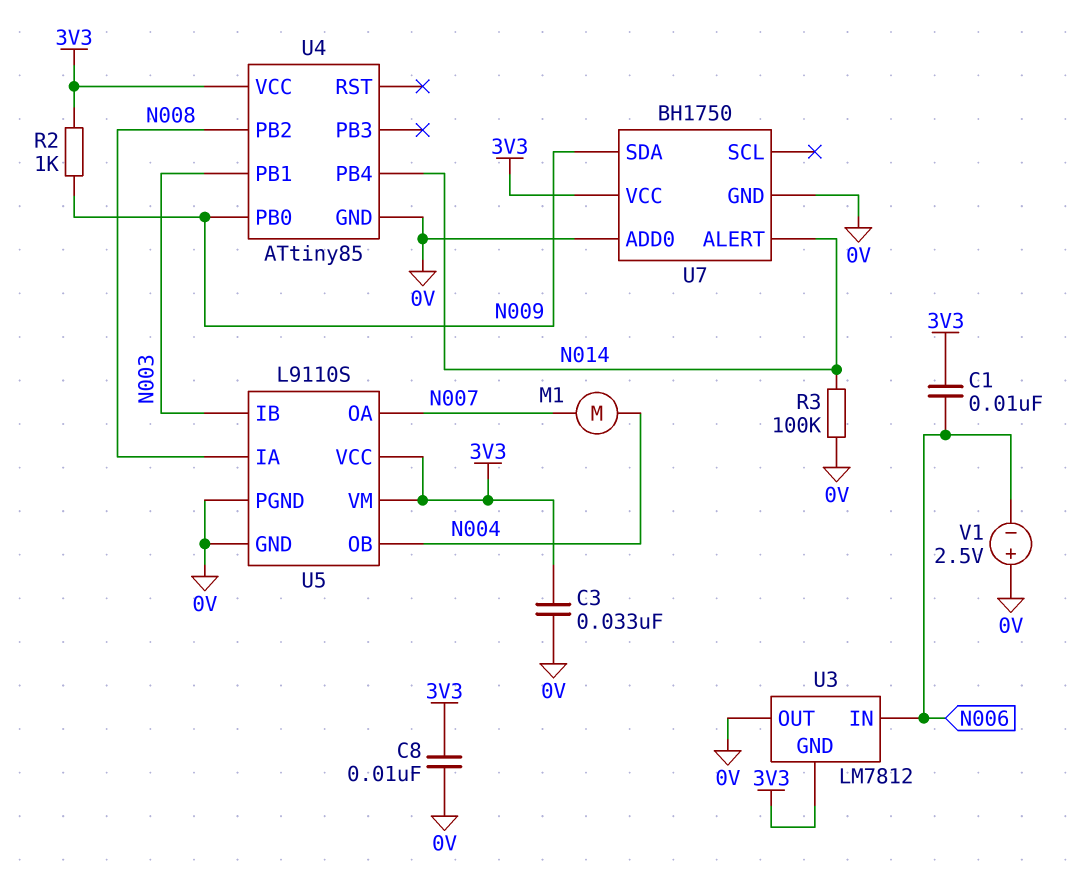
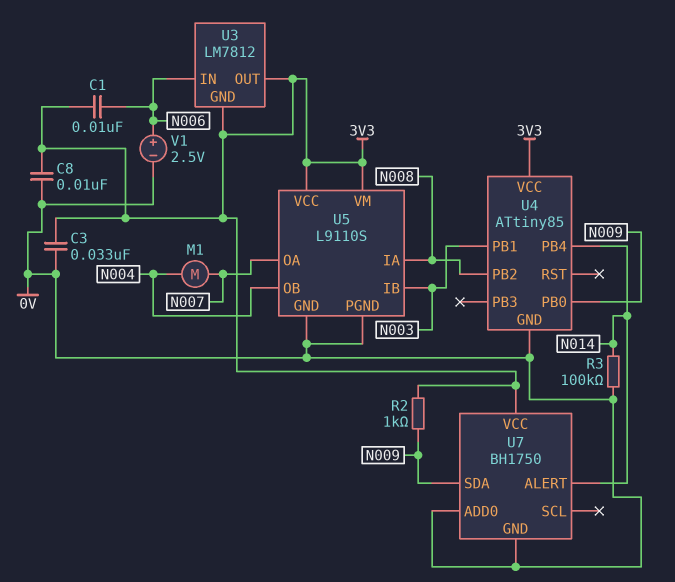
U3 pin OUT: 0V -> 3V3
V1: 2.5V (plus 0V, minus N006) -> 2.5V (plus N006, minus 0V)

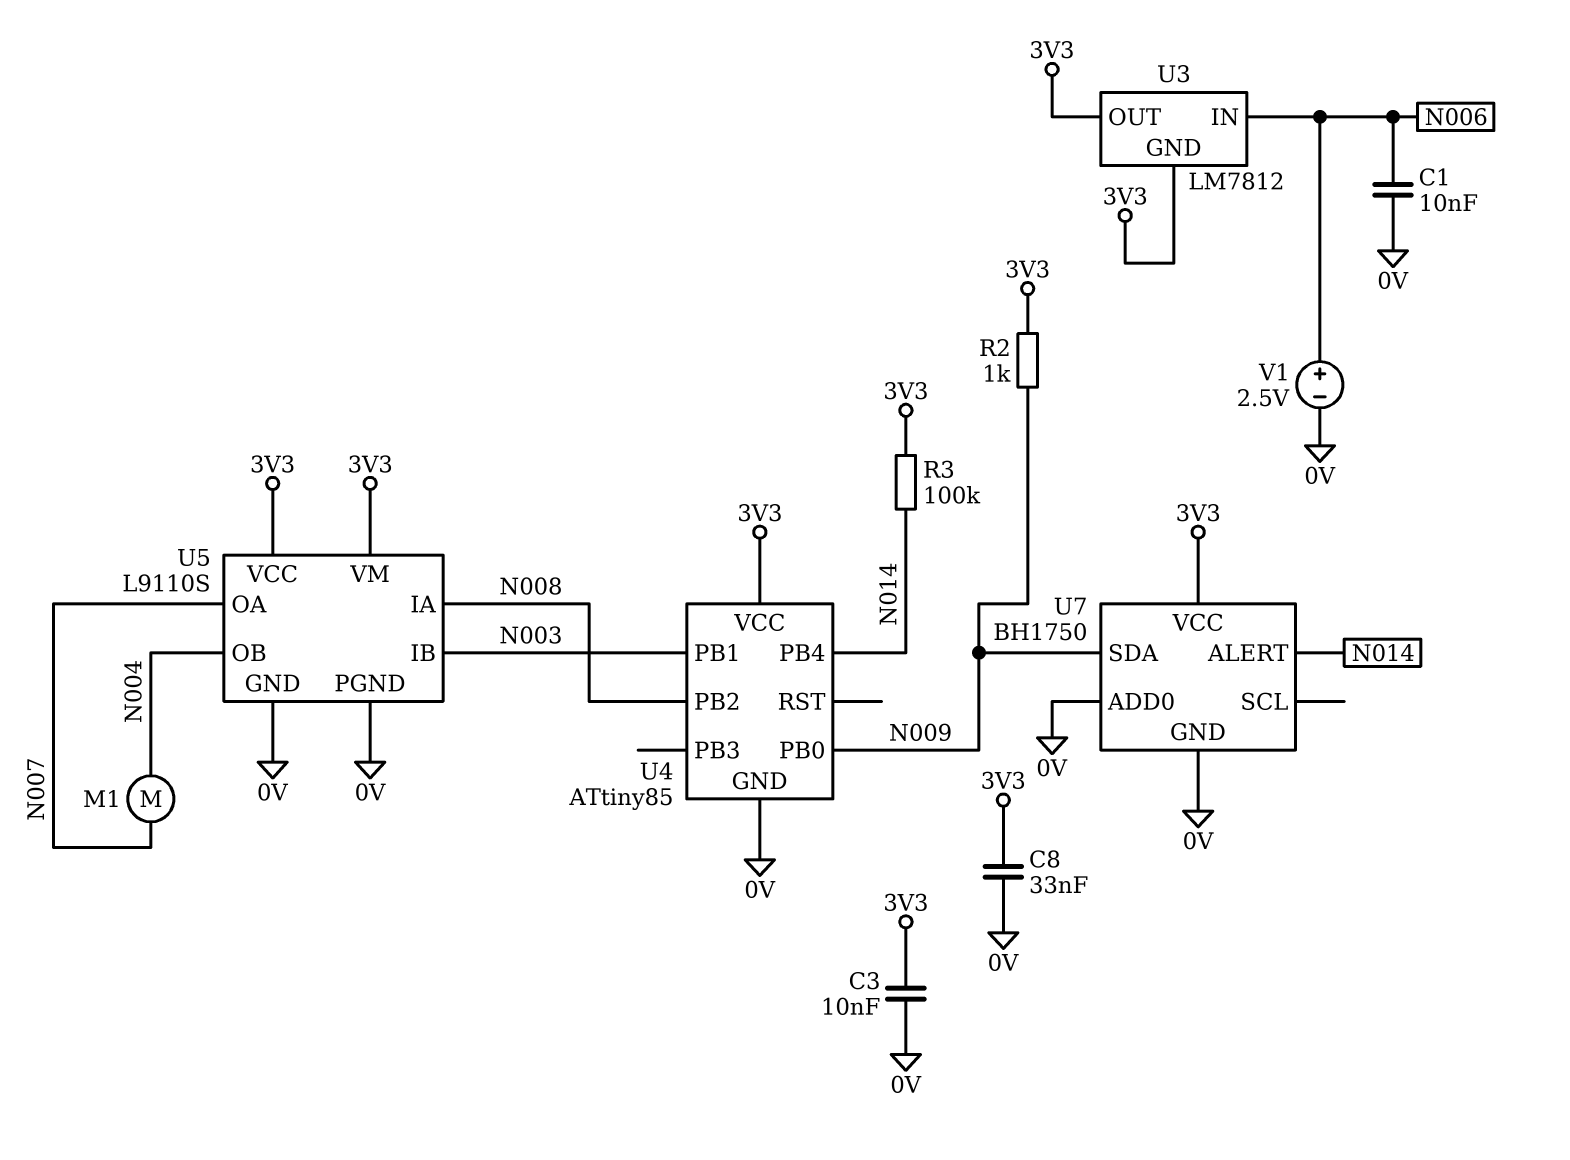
C1: 10nF (3V3, N006) -> 10nF (0V, N006)
C3: 33nF (0V, 3V3) -> 10nF (0V, 3V3)
C8: 10nF (0V, 3V3) -> 33nF (0V, 3V3)
R3: 100k (0V, N014) -> 100k (3V3, N014)

